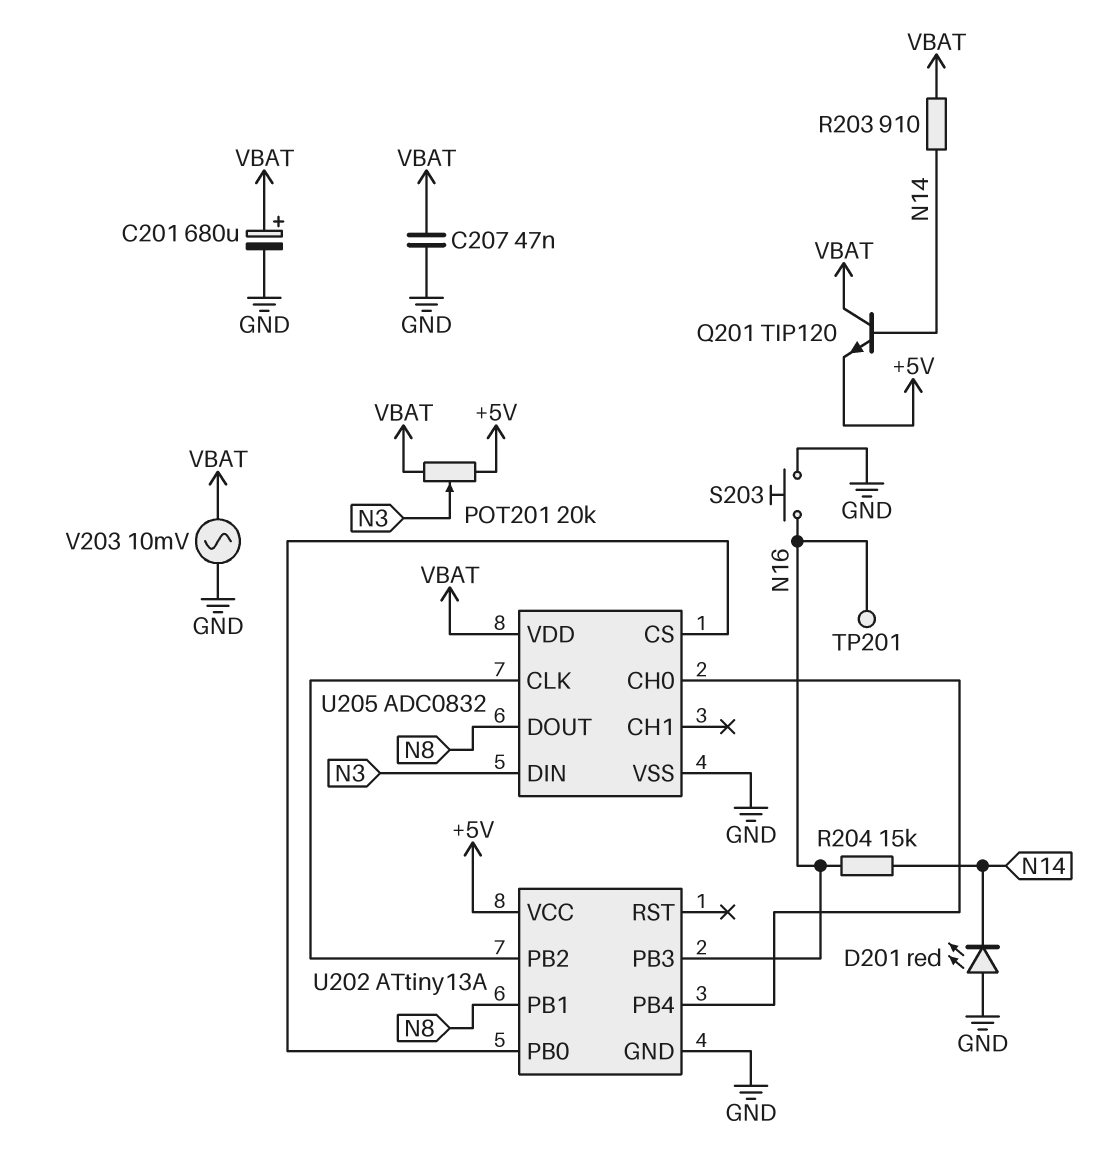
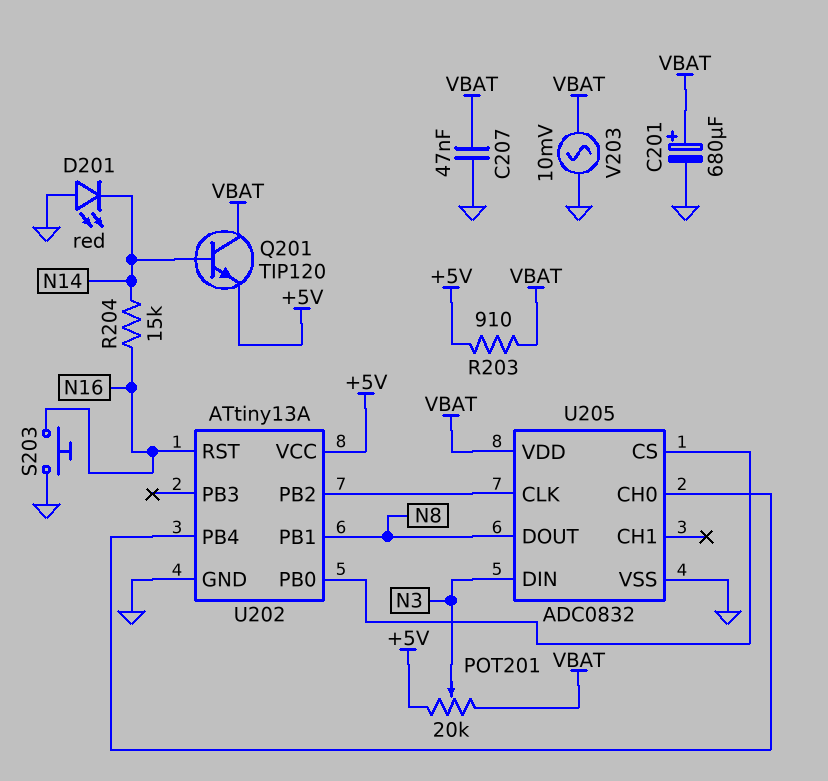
R203: 910 (N14, VBAT) -> 910 (+5V, VBAT)
TP201: test point (N16) -> none
U202 pin PB3: N16 -> none
U202 pin RST: none -> N16

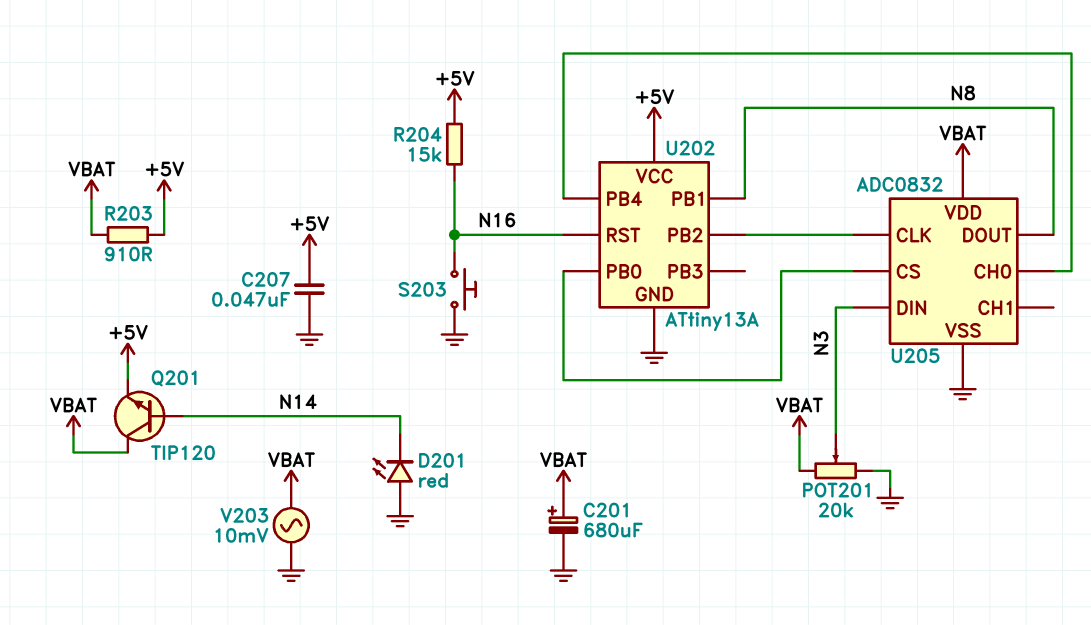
C207: 47nF (GND, VBAT) -> 47nF (+5V, GND)
POT201: 20k (+5V, VBAT, wiper N3) -> 20k (GND, VBAT, wiper N3)
R204: 15k (N14, N16) -> 15k (+5V, N16)

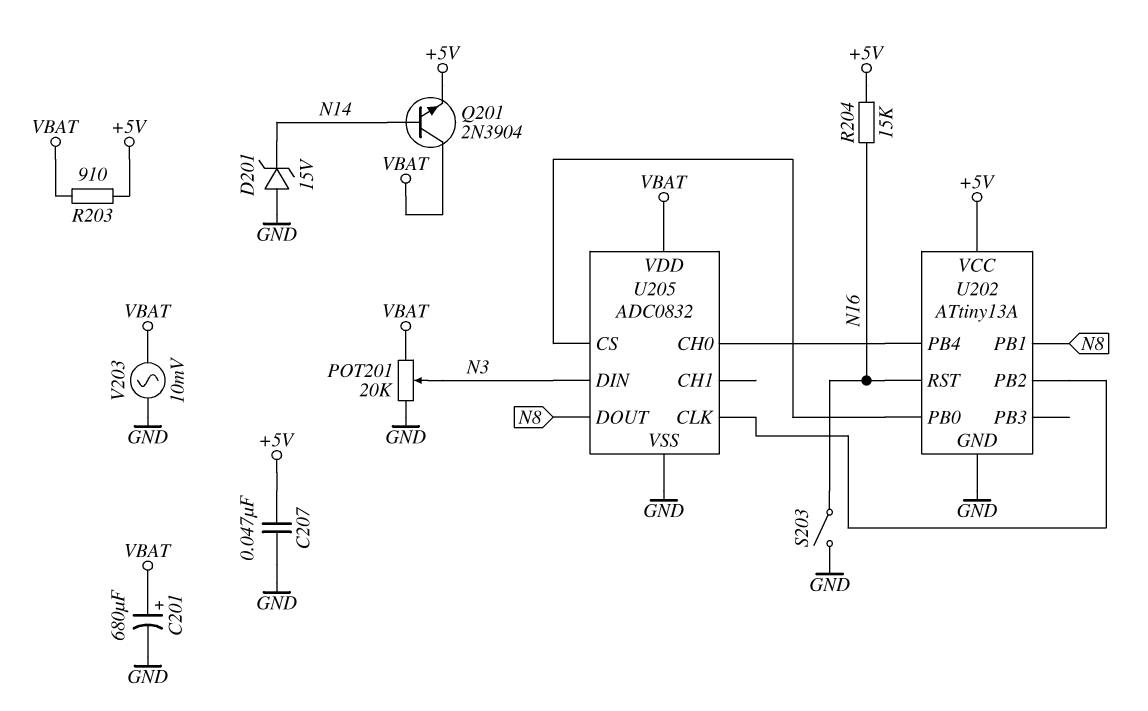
D201: LED red (A GND, K N14) -> zener 15V (A GND, K N14)
Q201: NPN TIP120 (B N14, C VBAT, E +5V) -> NPN 2N3904 (B N14, C VBAT, E +5V)
S203: button (GND, N16) -> switch (GND, N16)

